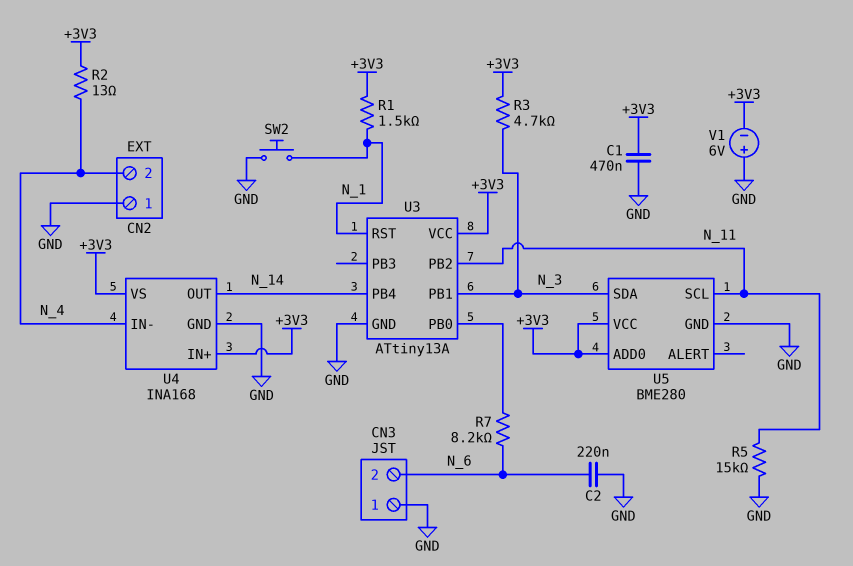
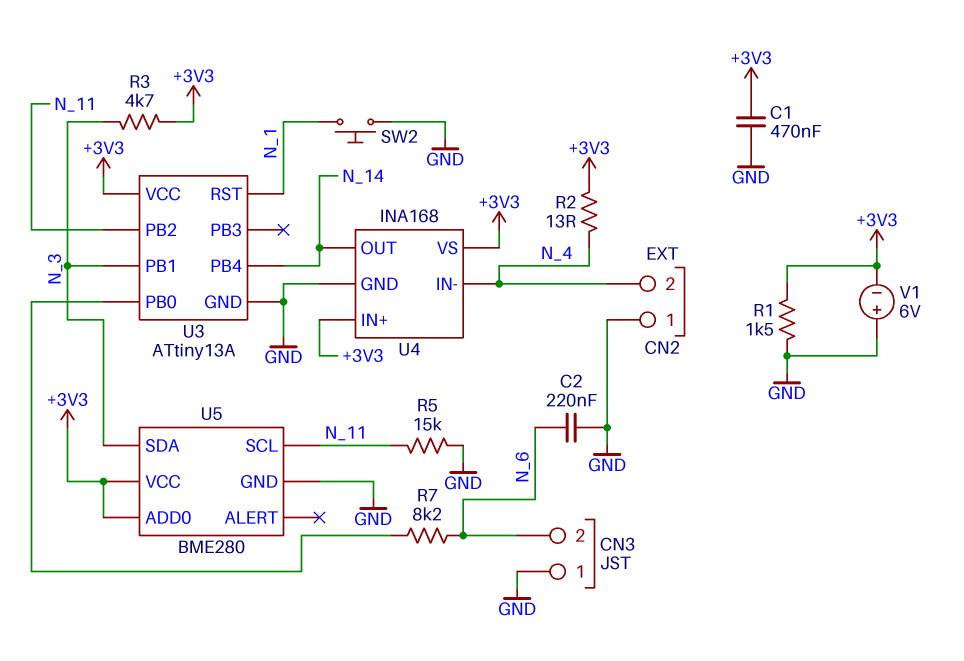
R1: 1.5k (+3V3, N_1) -> 1.5k (+3V3, GND)

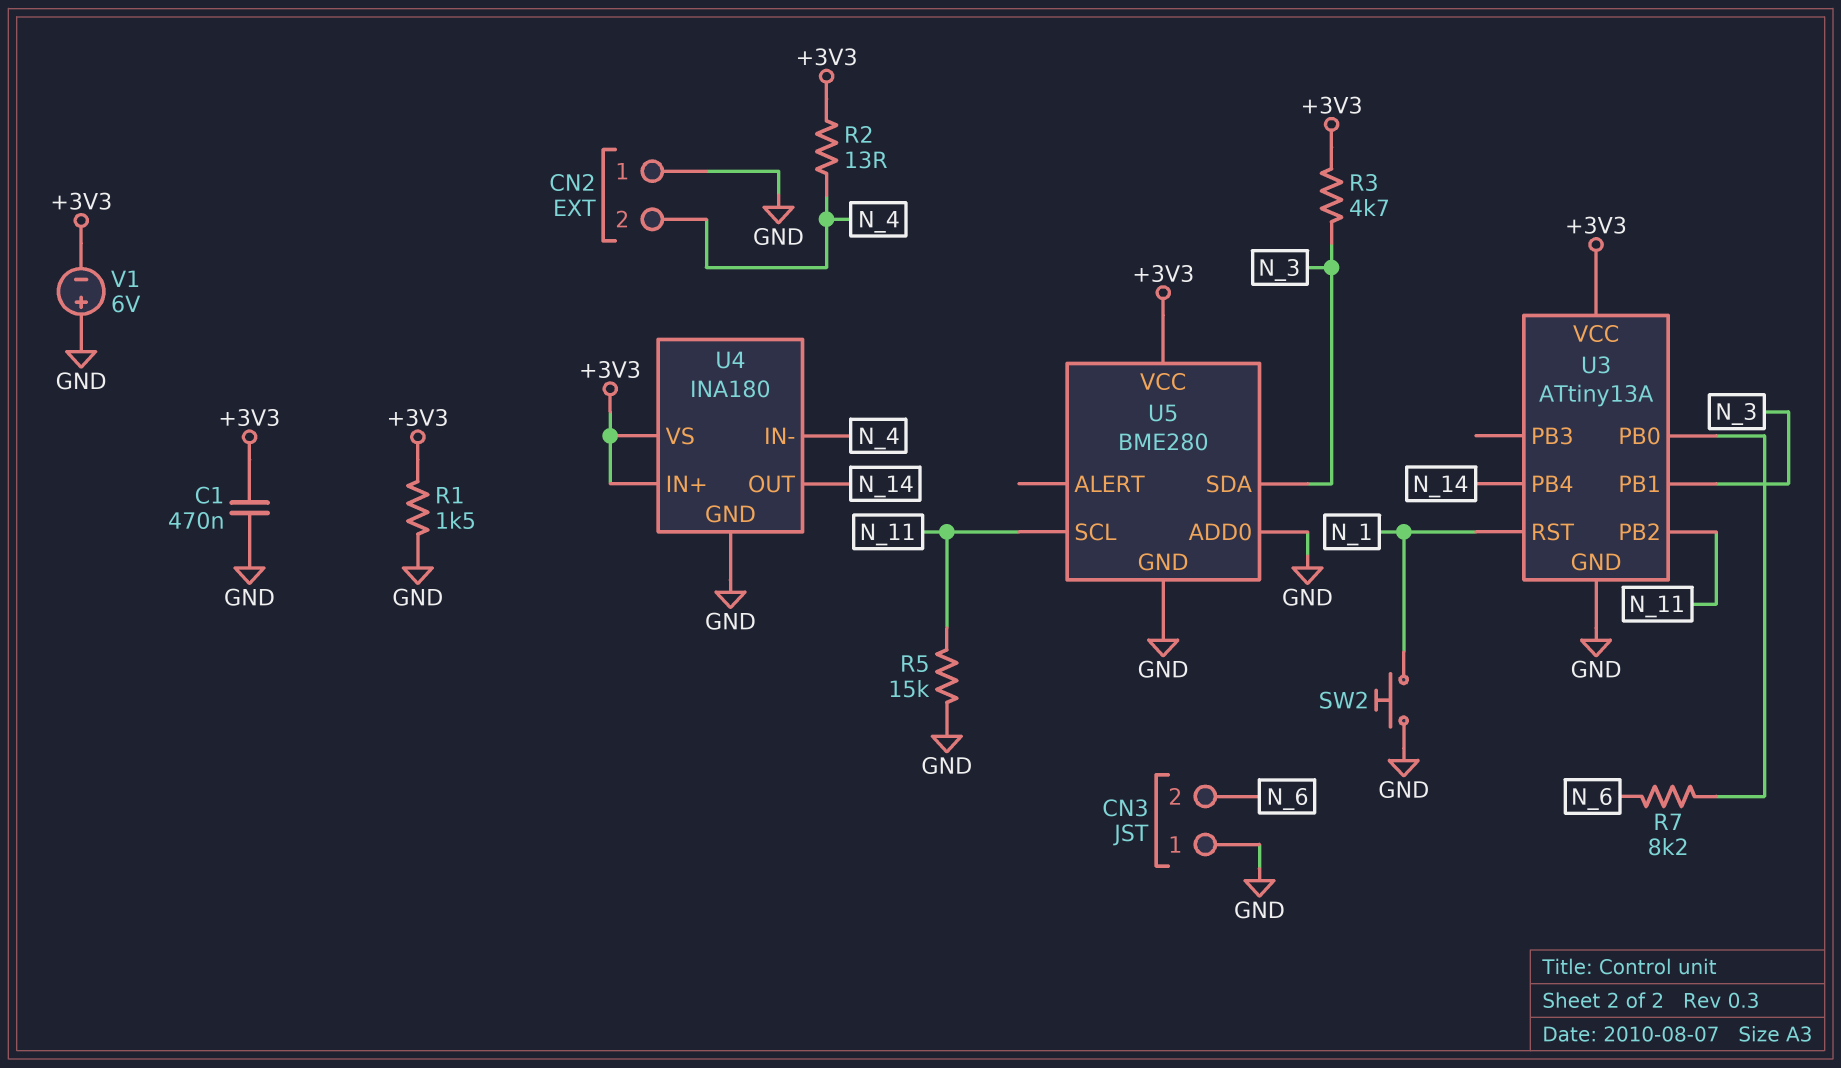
C2: 220nF (GND, N_6) -> none
U4: INA168 -> INA180
U5 pin ADD0: +3V3 -> GND

